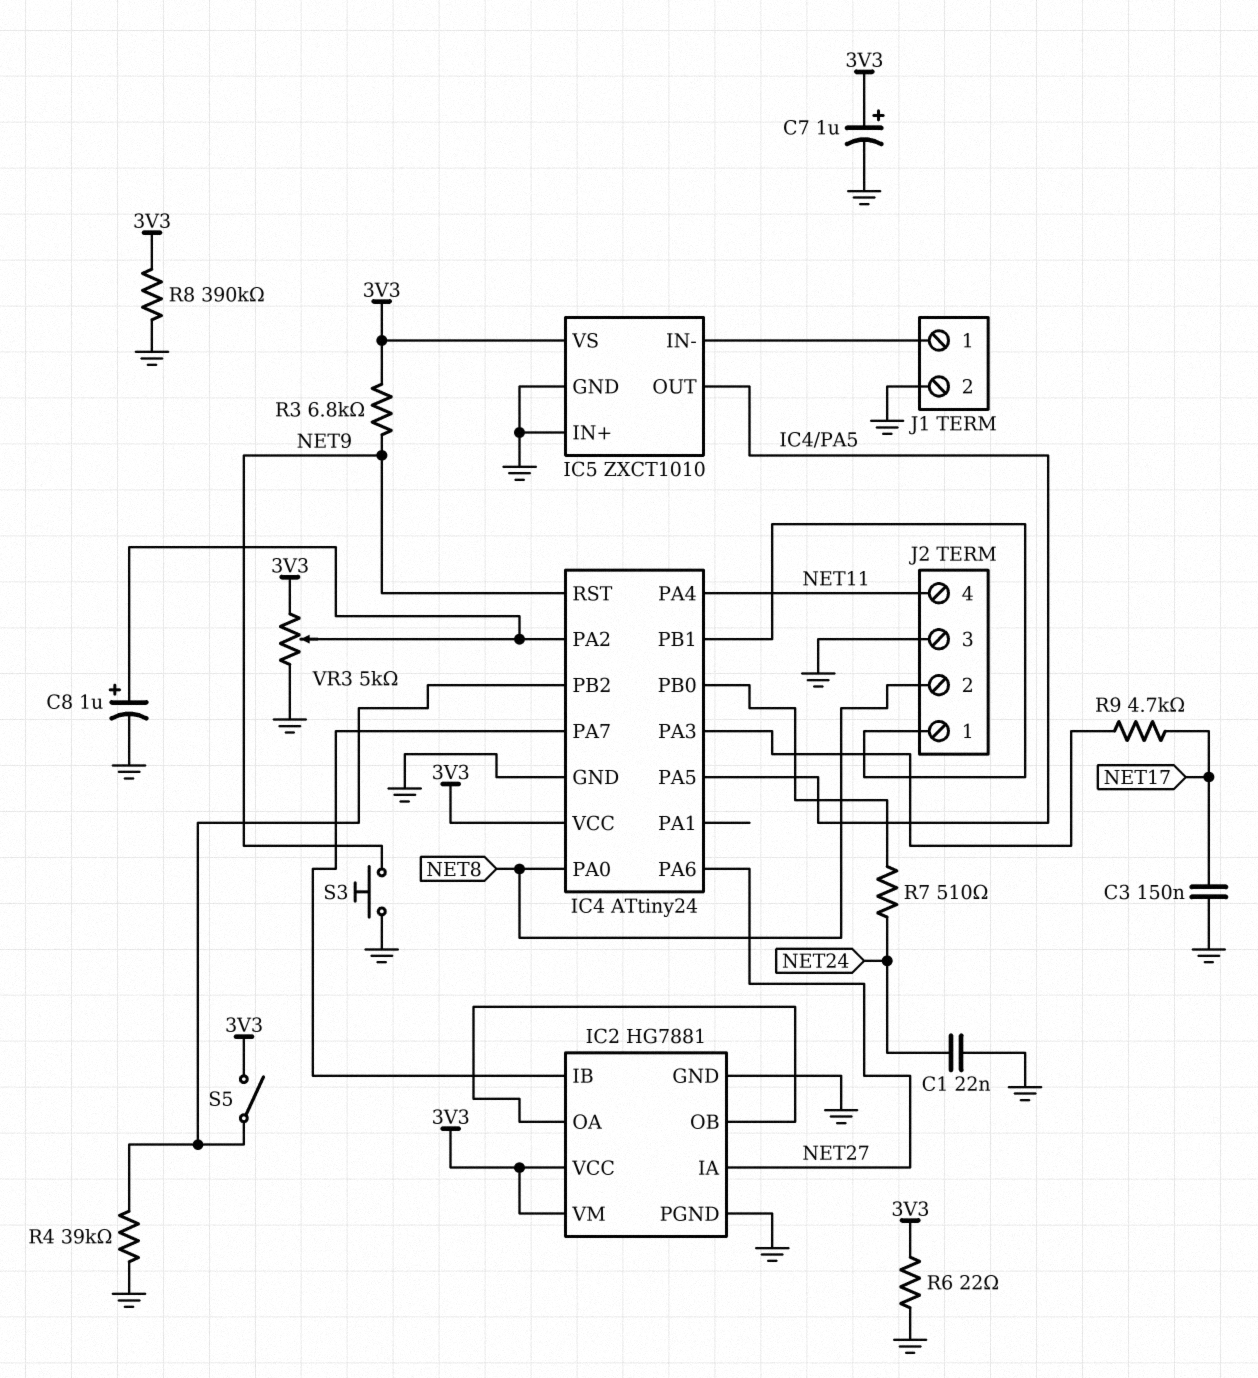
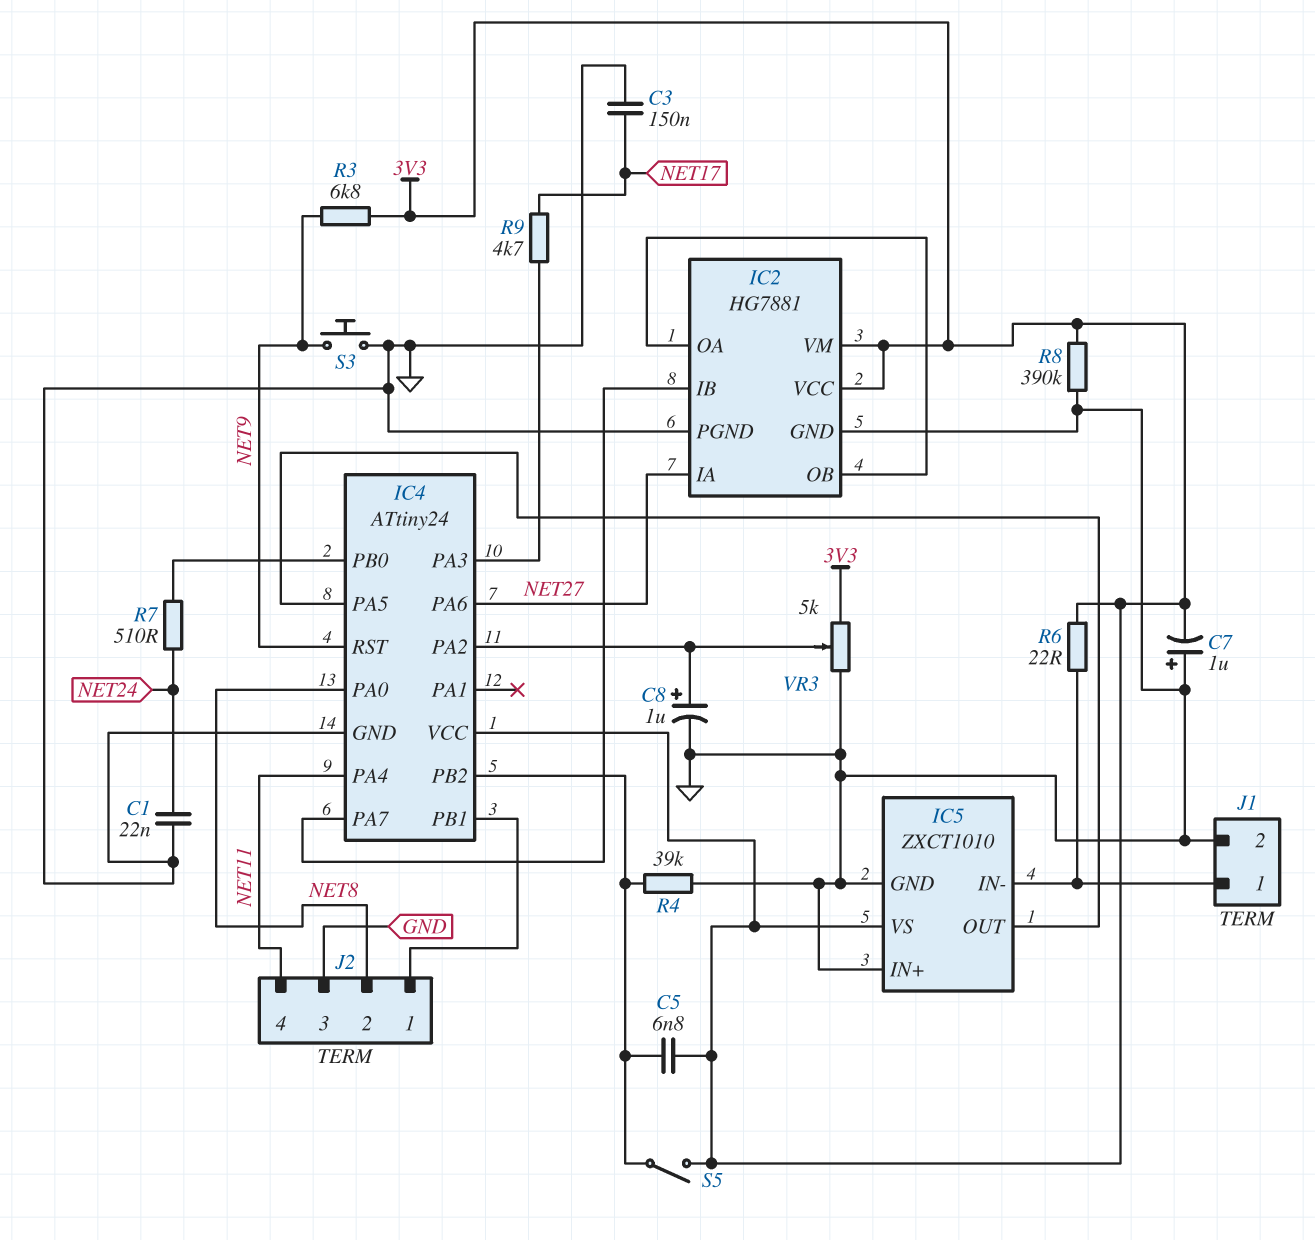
C5: none -> 6.8nF (3V3, IC4/PB2)
C7: 1uF (plus 3V3, minus GND) -> 1uF (plus GND, minus 3V3)
R6: 22 (3V3, GND) -> 22 (3V3, IC5/IN-)

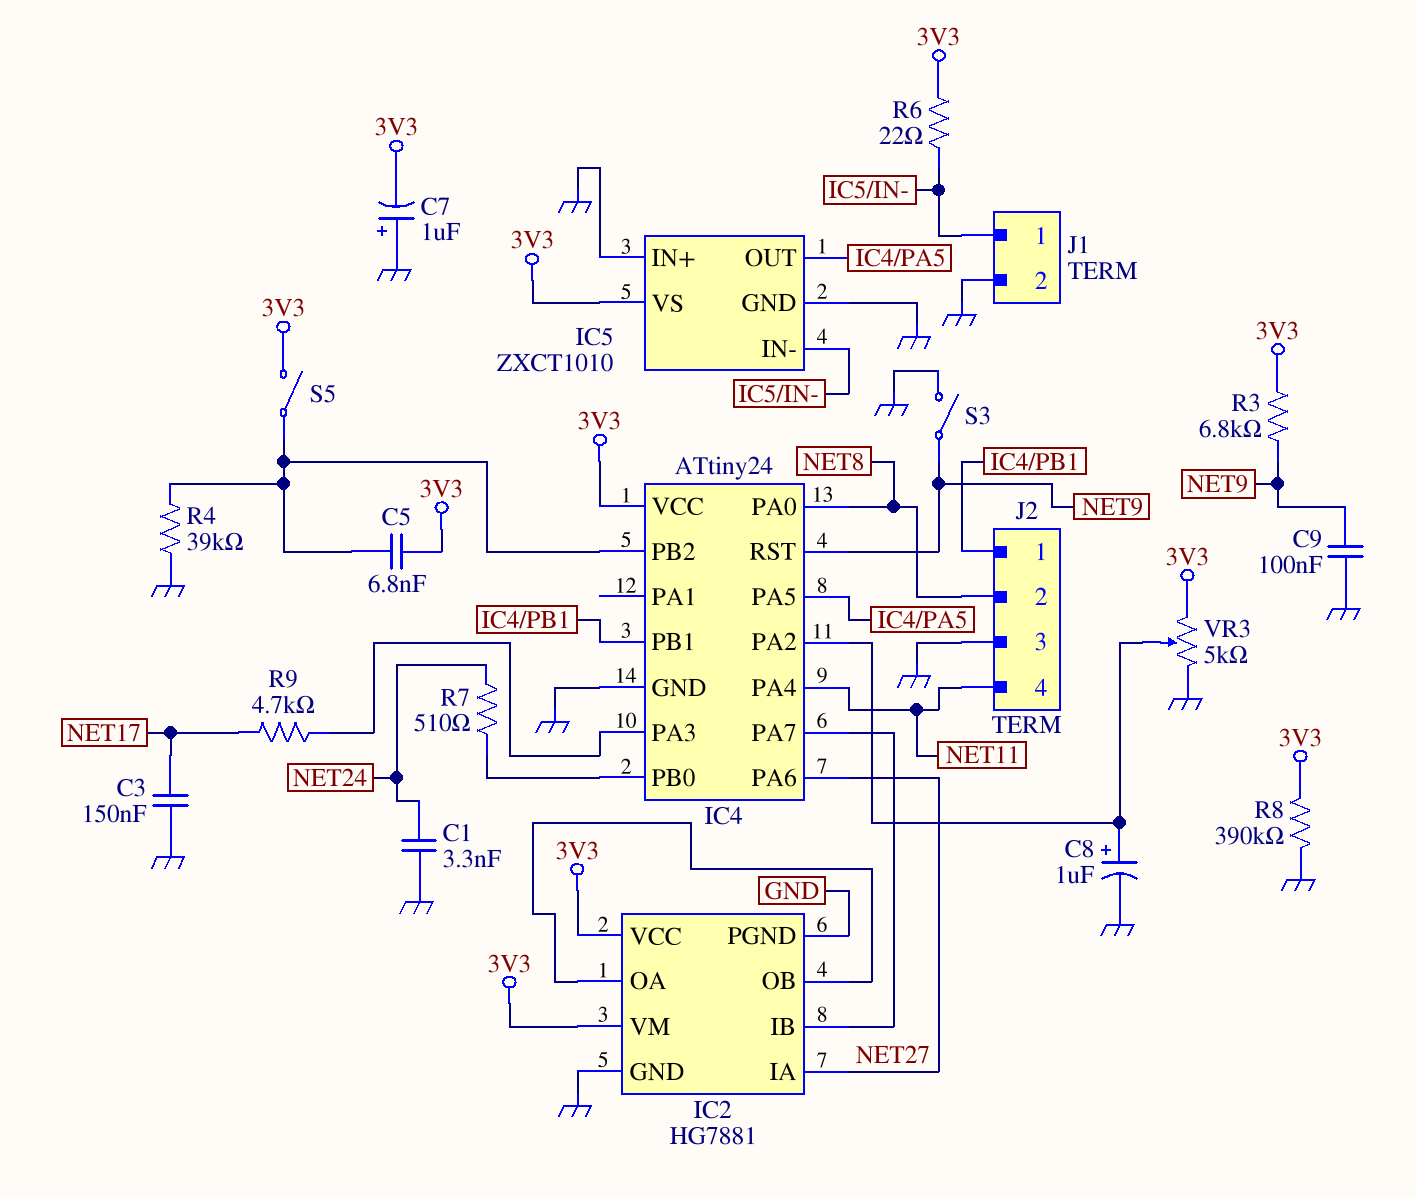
C1: 22nF (GND, NET24) -> 3.3nF (GND, NET24)
C9: none -> 100nF (GND, NET9)
S3: button (GND, NET9) -> switch (GND, NET9)

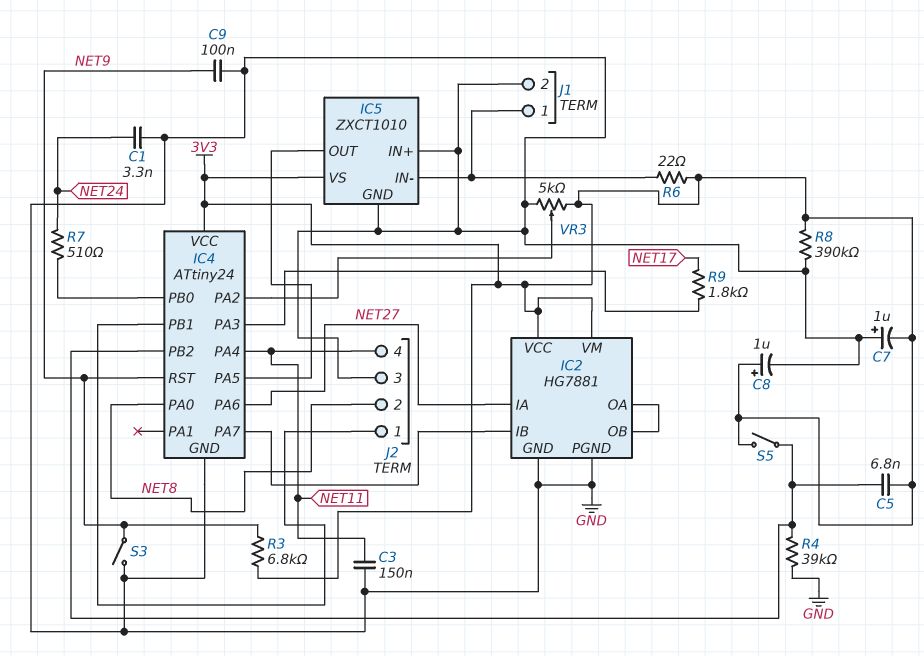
C3: 150nF (GND, NET17) -> 150nF (GND, NET11)
C8: 1uF (plus IC4/PA2, minus GND) -> 1uF (plus 3V3, minus GND)
R9: 4.7k (IC4/PA3, NET17) -> 1.8k (IC4/PA3, NET17)

